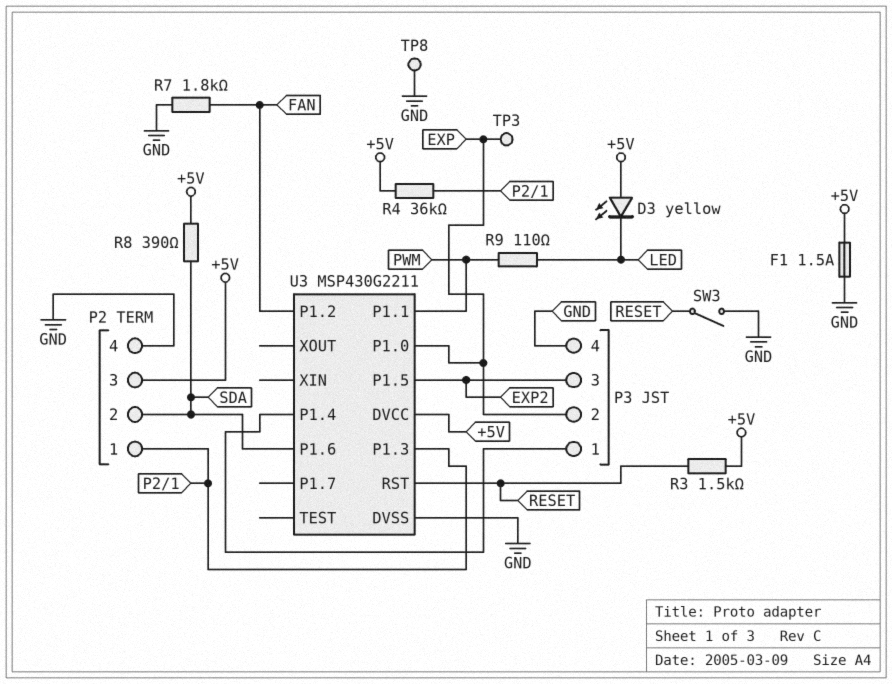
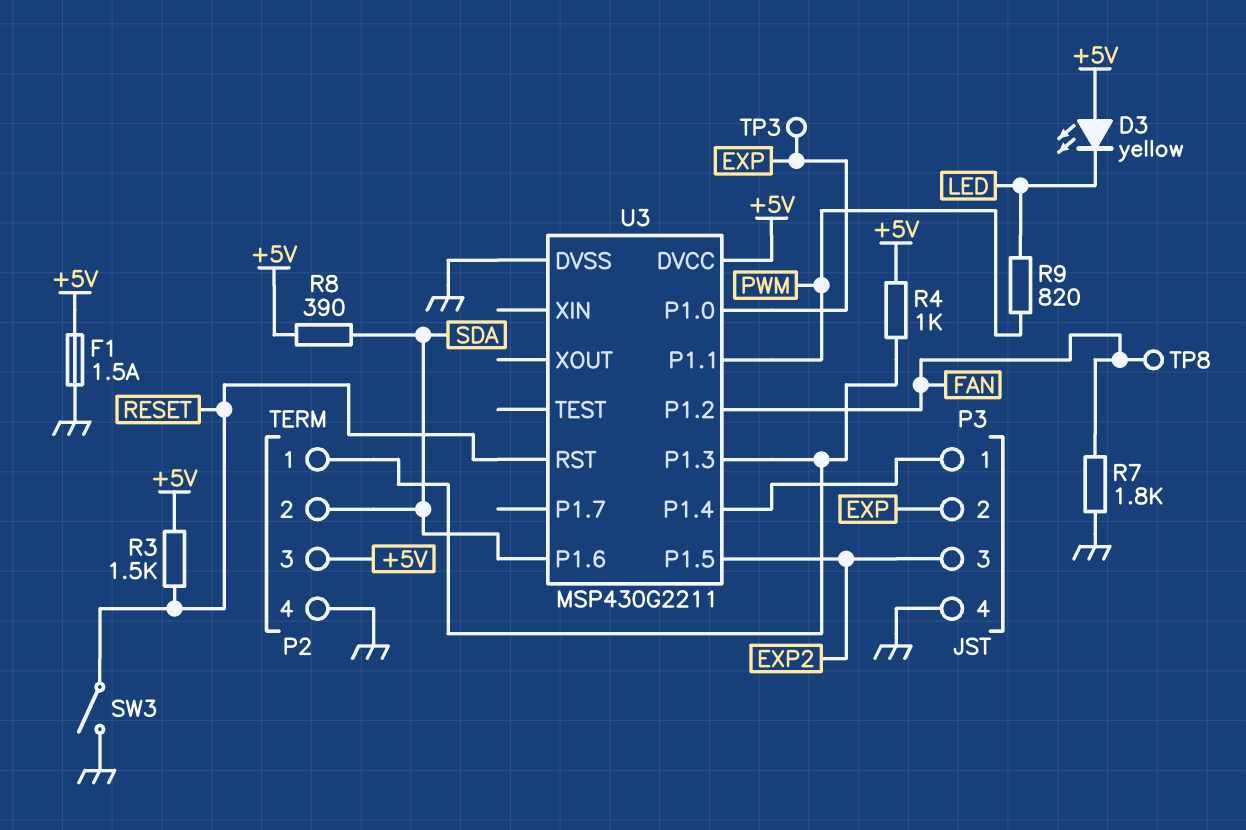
R4: 36k (+5V, P2/1) -> 1k (+5V, P2/1)
R9: 110 (LED, PWM) -> 820 (LED, PWM)
TP8: test point (GND) -> test point (FAN)

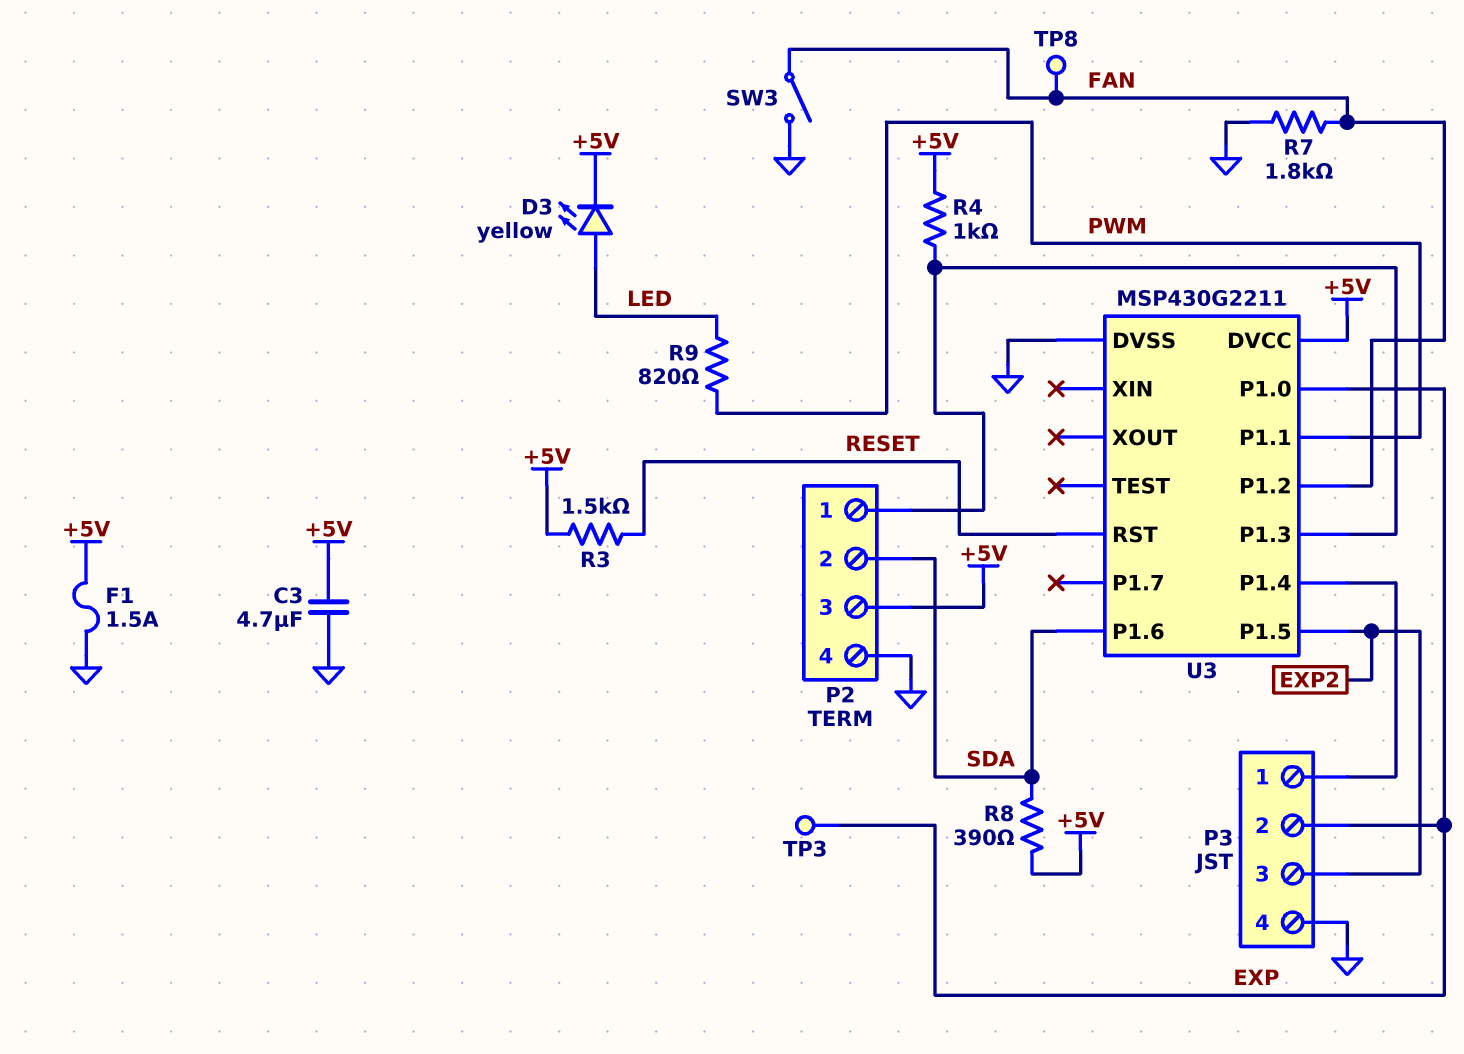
C3: none -> 4.7uF (+5V, GND)
D3: LED yellow (A +5V, K LED) -> LED yellow (A LED, K +5V)
SW3: switch (GND, RESET) -> switch (FAN, GND)

